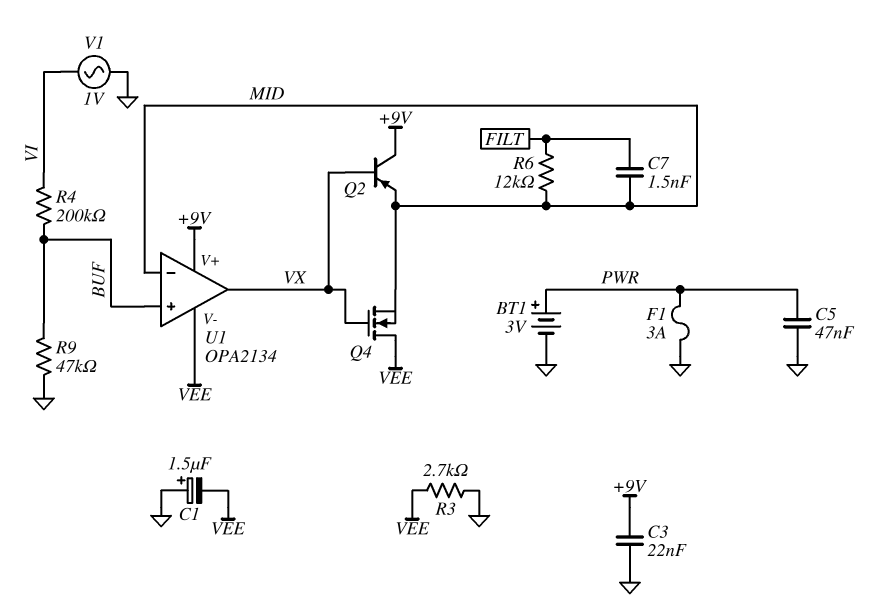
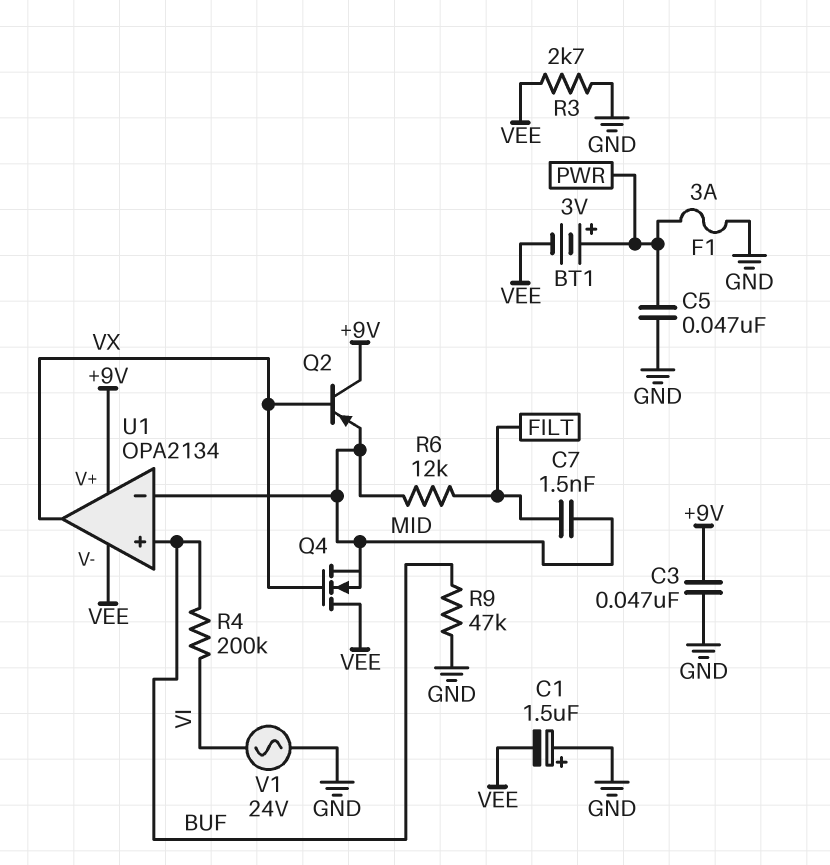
BT1: 3V (plus PWR, minus GND) -> 3V (plus PWR, minus VEE)
C3: 22nF (+9V, GND) -> 47nF (+9V, GND)
V1: AC 1V (GND, VI) -> AC 24V (GND, VI)

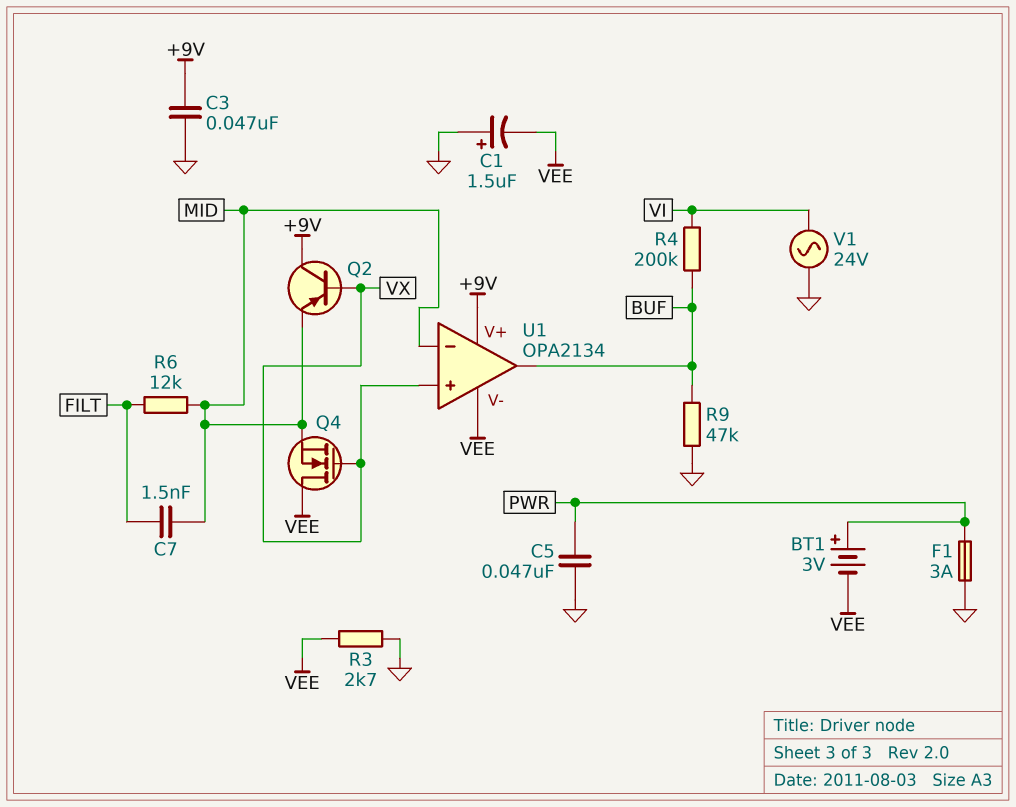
U1 pin in+: BUF -> VX
U1 pin out: VX -> BUF

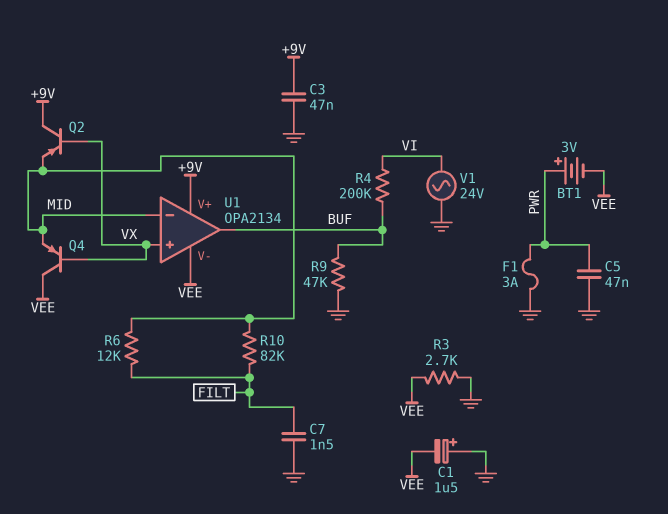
C7: 1.5nF (FILT, MID) -> 1.5nF (FILT, GND)
Q4: NMOS (G VX, D VEE, S MID) -> PNP (B VX, C VEE, E MID)
R10: none -> 82k (FILT, MID)

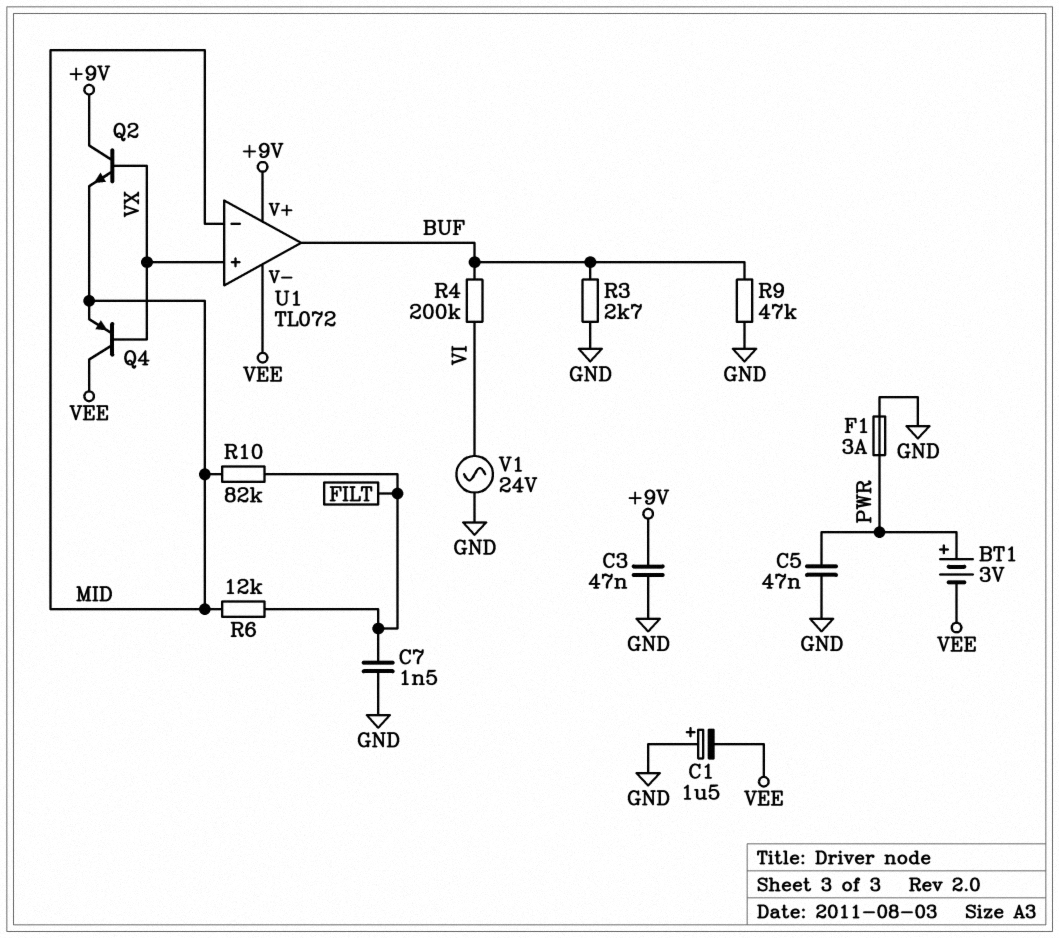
Q2: PNP (B VX, C +9V, E MID) -> NPN (B VX, C +9V, E MID)
R3: 2.7k (GND, VEE) -> 2.7k (BUF, GND)
U1: OPA2134 -> TL072

